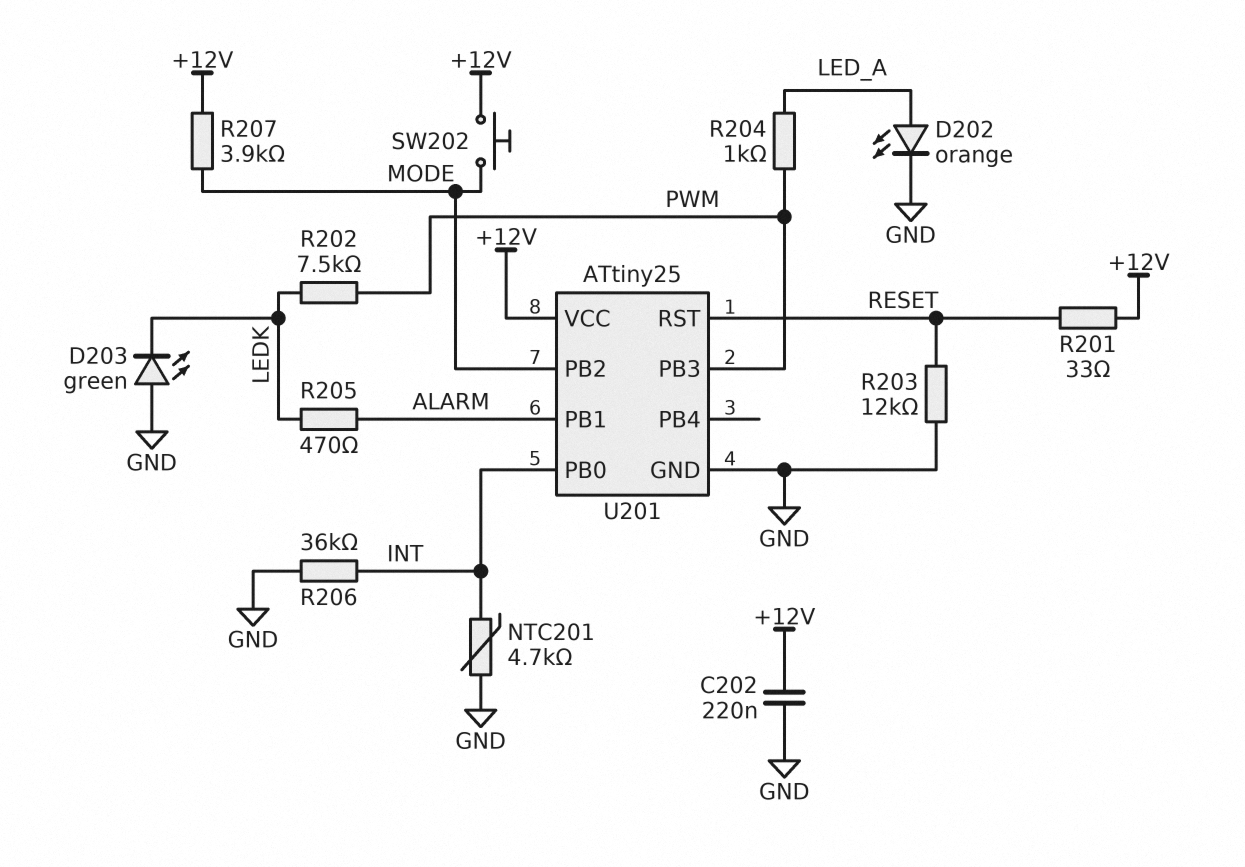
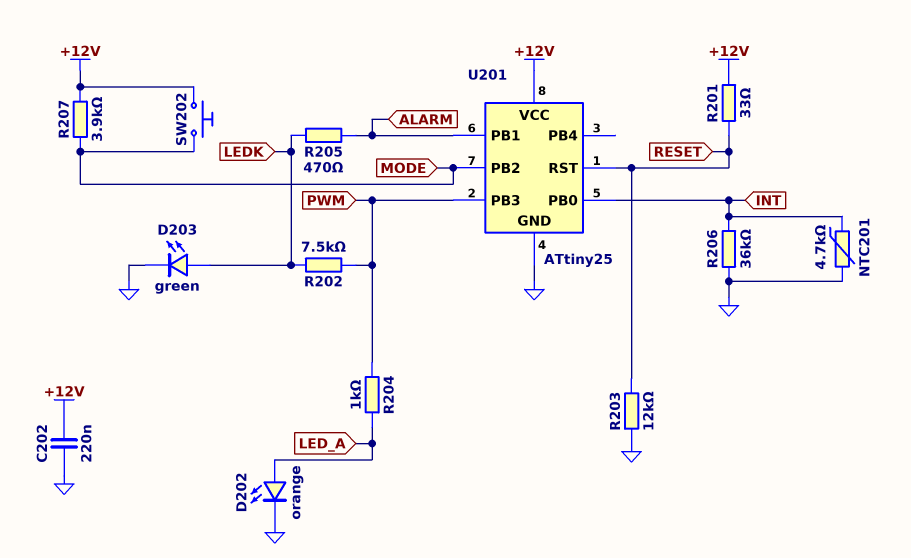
D203: LED green (A GND, K LEDK) -> LED green (A LEDK, K GND)

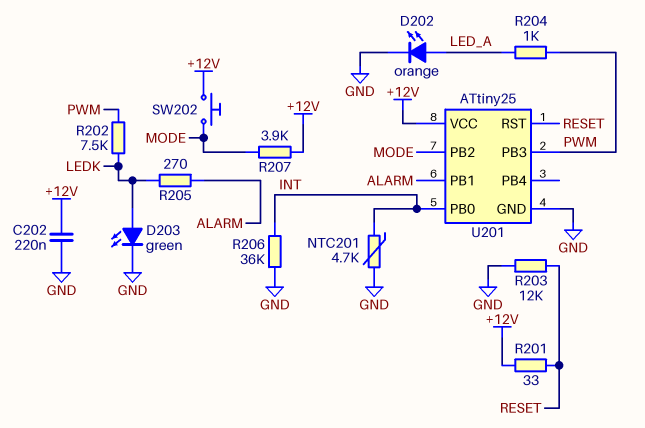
R205: 470 (ALARM, LEDK) -> 270 (ALARM, LEDK)

